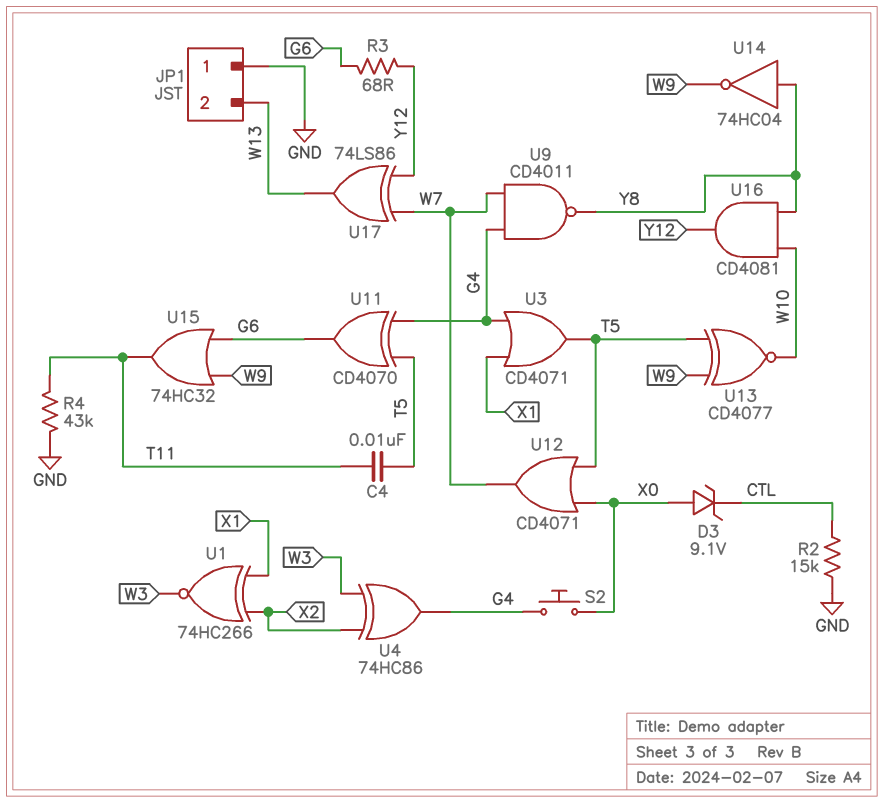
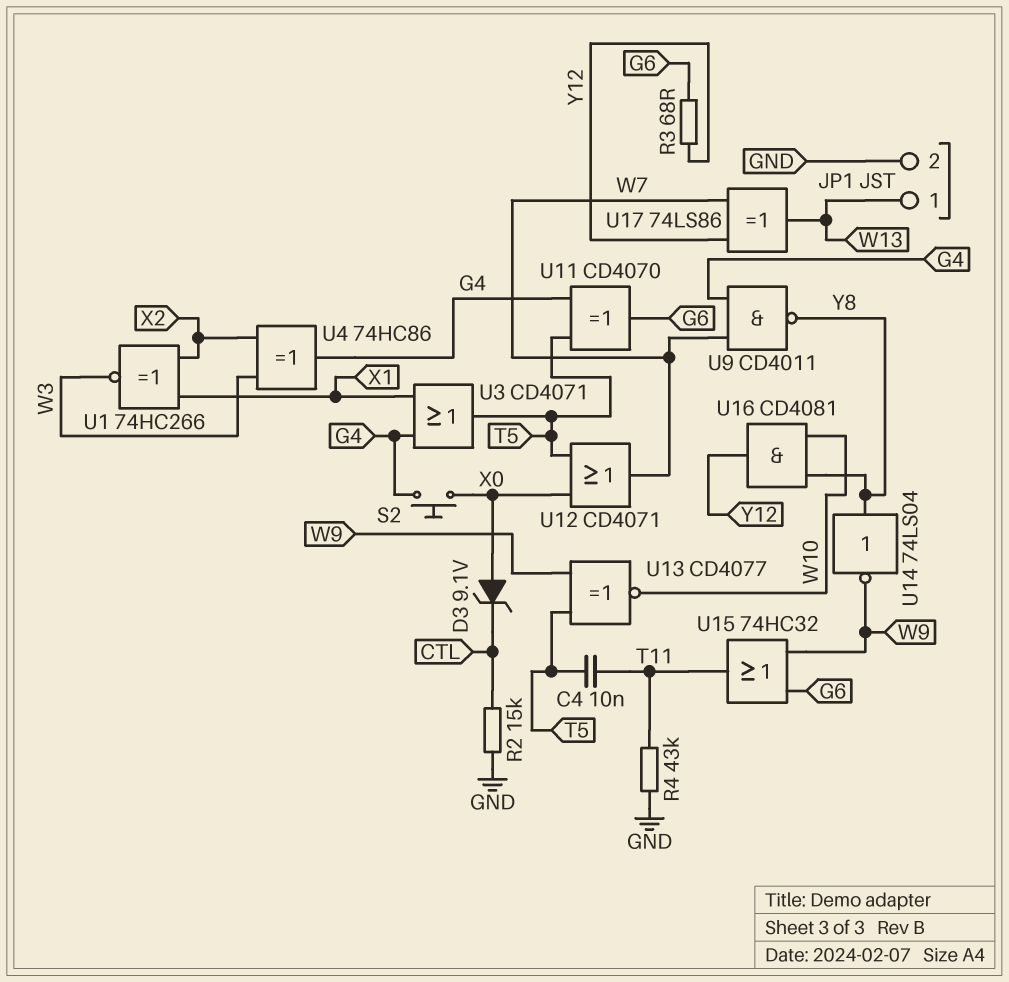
JP1 pin 1: GND -> W13
JP1 pin 2: W13 -> GND
U14: NOT 74HC04 (in Y8, out W9) -> NOT 74LS04 (in Y8, out W9)

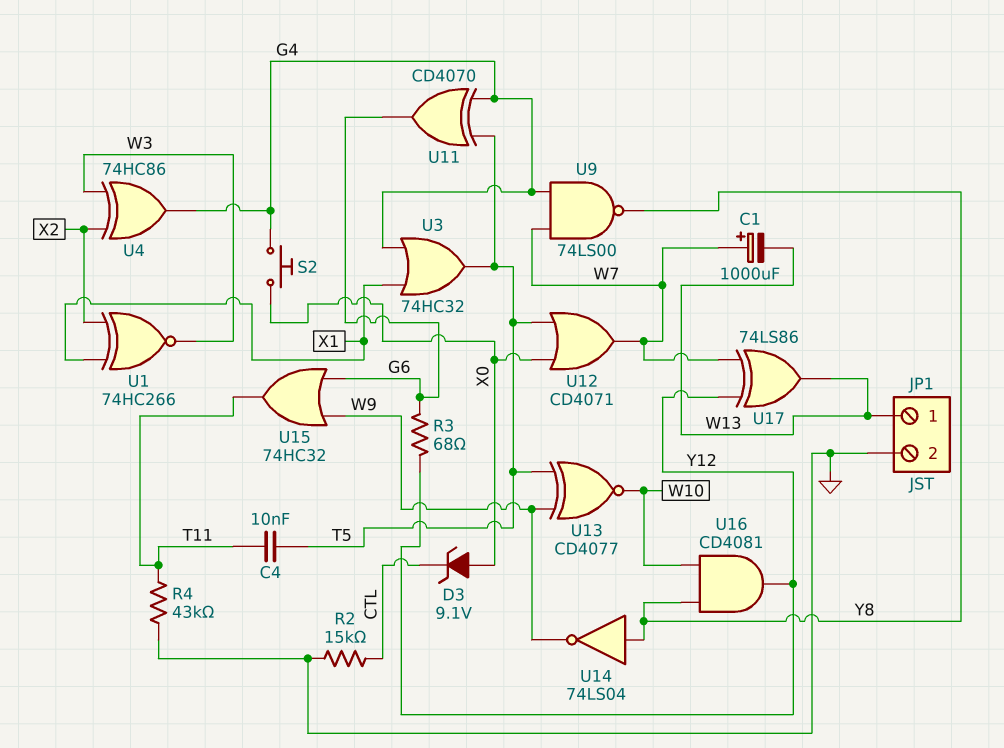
C1: none -> 1000uF (plus W7, minus W13)
U3: OR CD4071 (in G4, in X1, out T5) -> OR 74HC32 (in G4, in X1, out T5)
U9: NAND CD4011 (in G4, in W7, out Y8) -> NAND 74LS00 (in G4, in W7, out Y8)

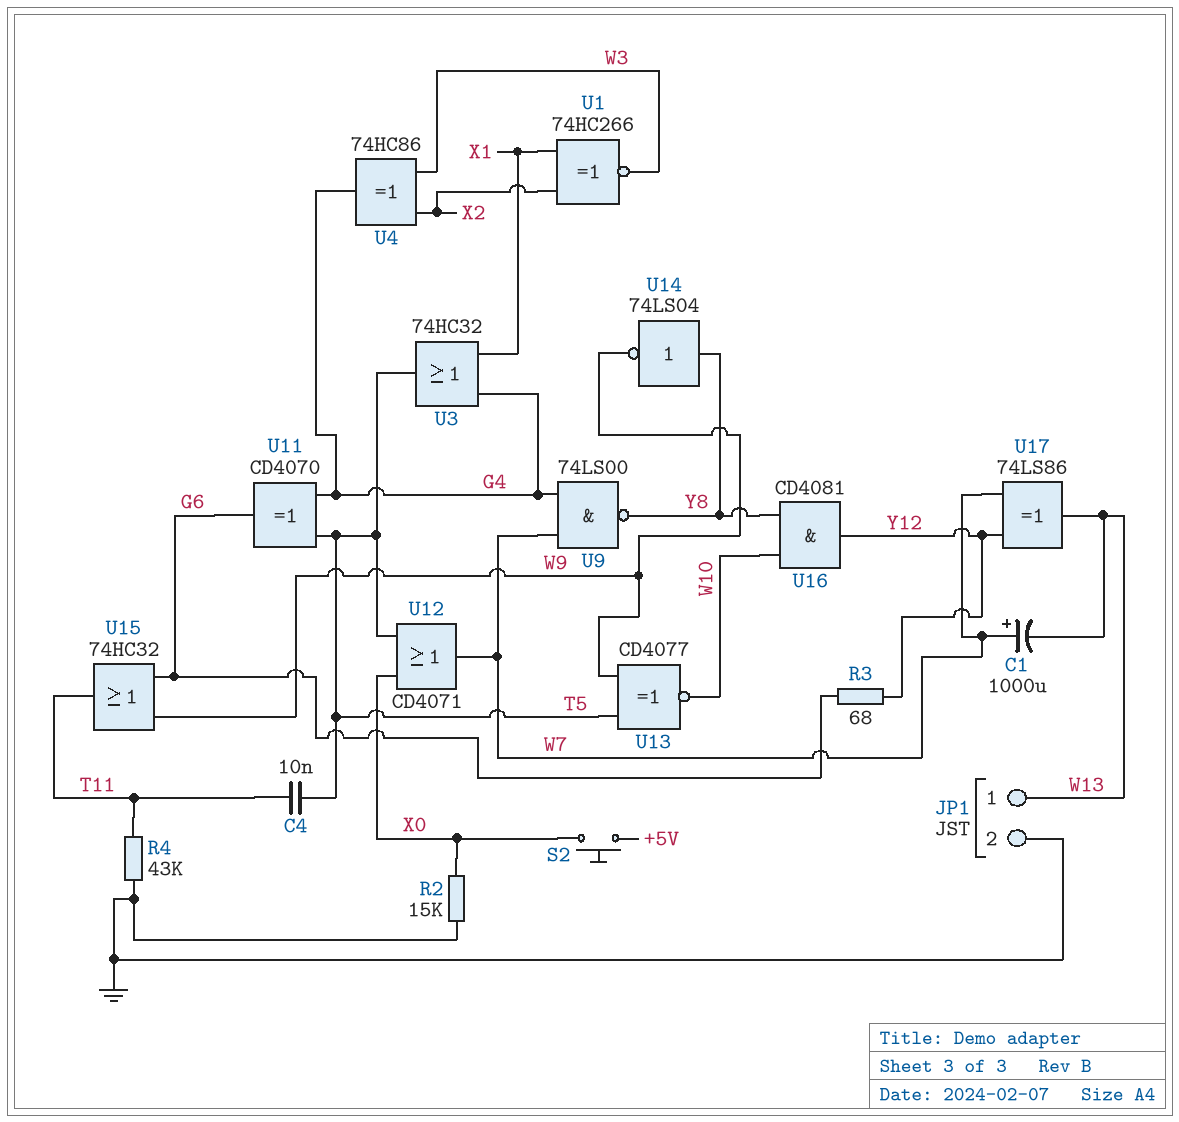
D3: zener 9.1V (A X0, K CTL) -> none
R2: 15k (CTL, GND) -> 15k (GND, X0)
S2: button (G4, X0) -> button (+5V, X0)

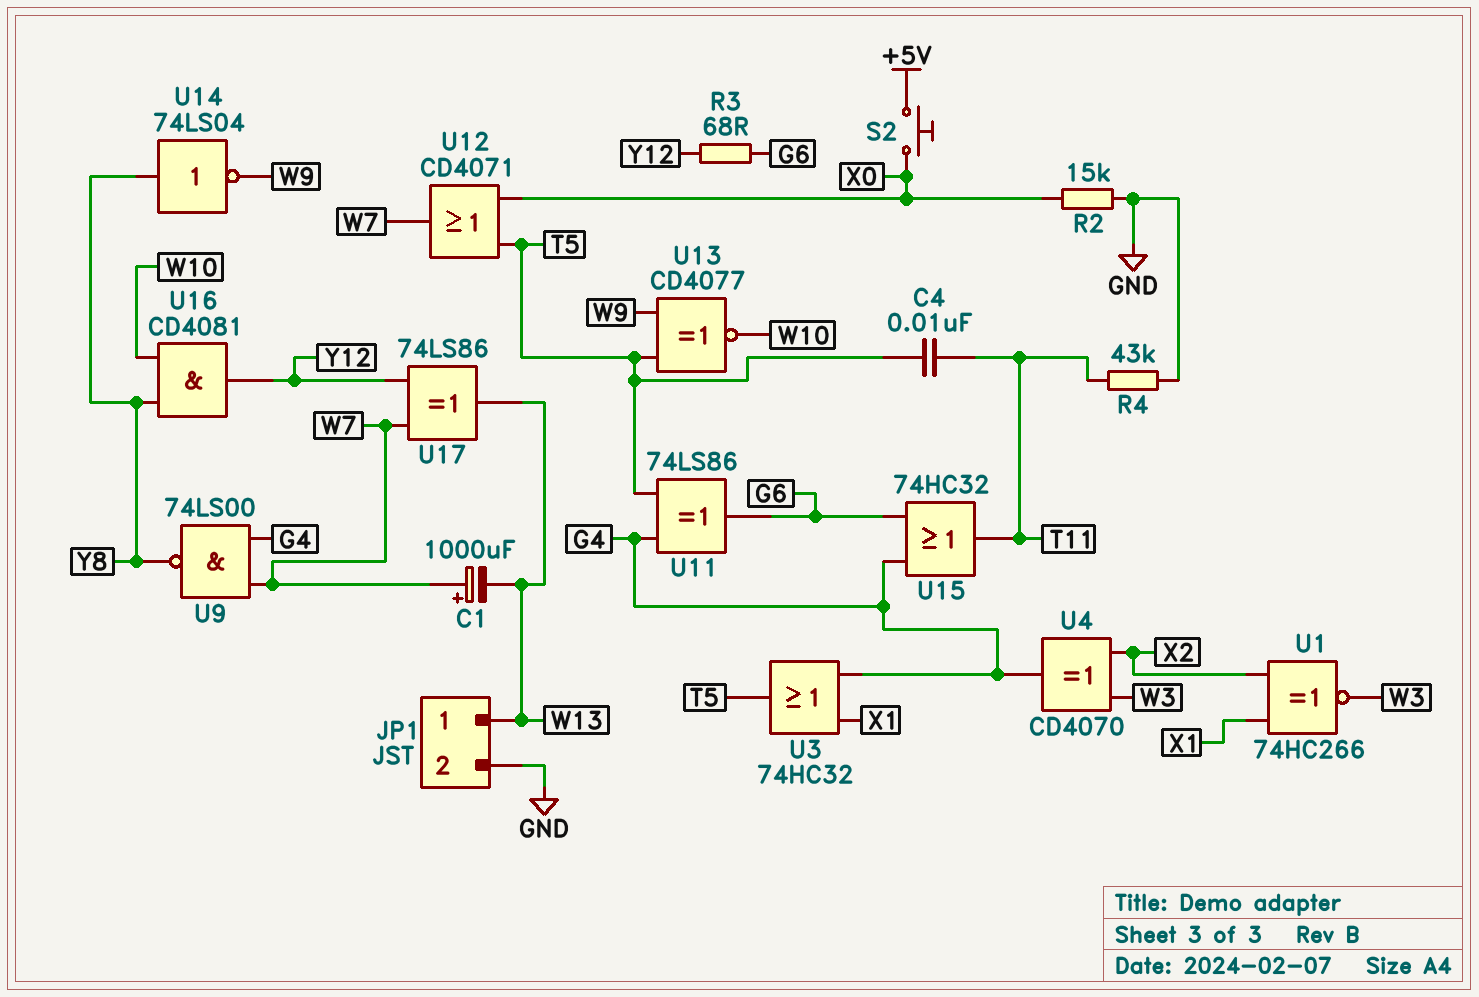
U4: XOR 74HC86 (in W3, in X2, out G4) -> XOR CD4070 (in W3, in X2, out G4)
U11: XOR CD4070 (in G4, in T5, out G6) -> XOR 74LS86 (in G4, in T5, out G6)
U15: OR 74HC32 (in G6, in W9, out T11) -> OR 74HC32 (in G4, in G6, out T11)

